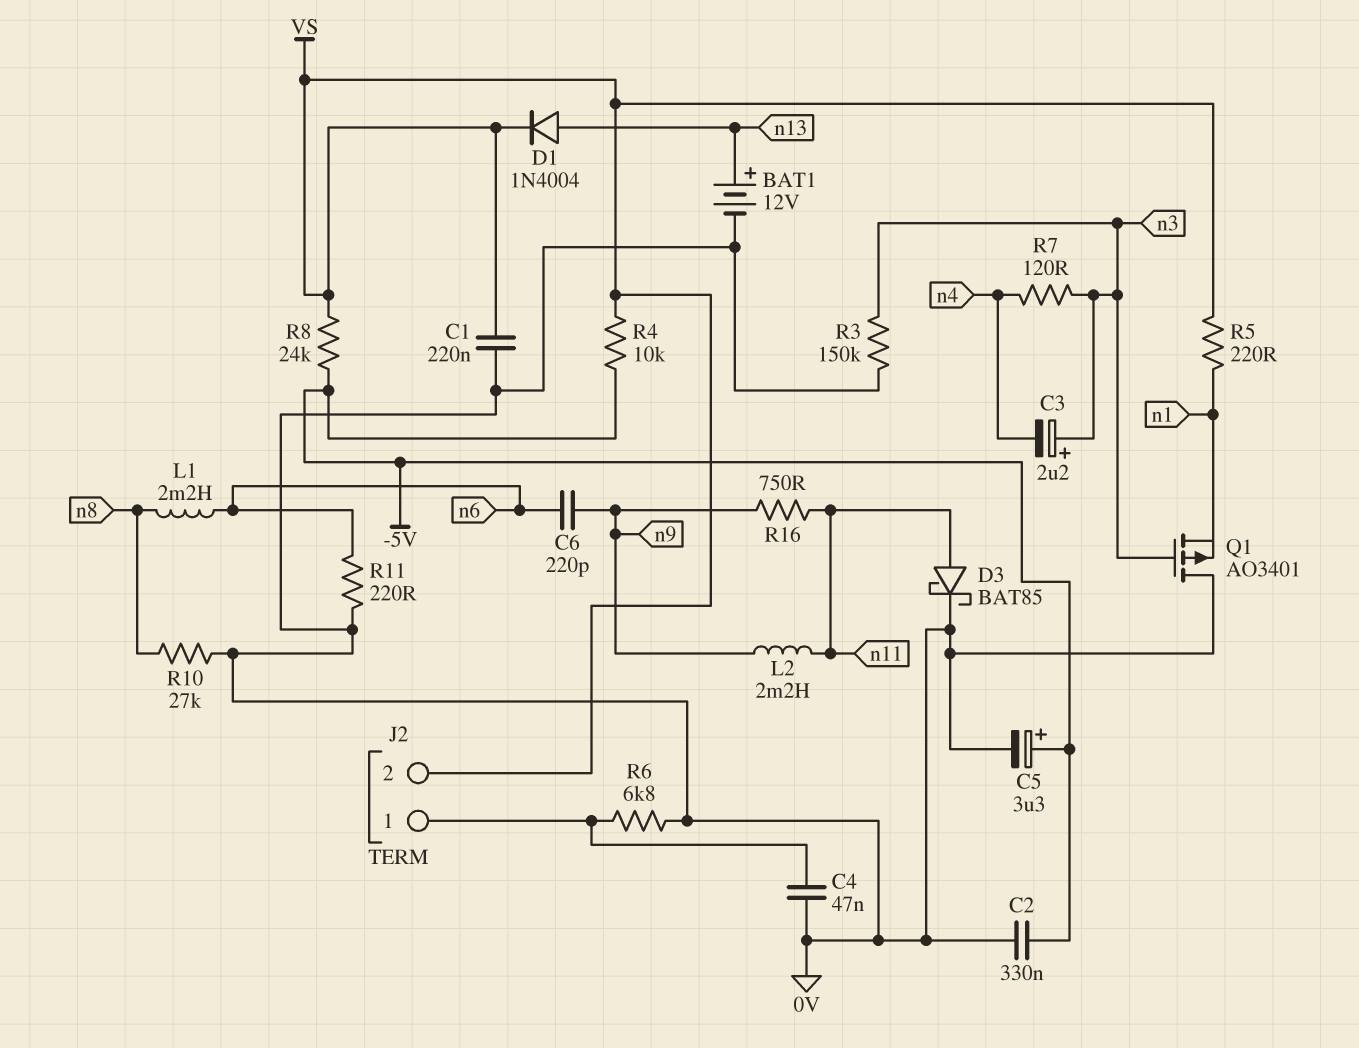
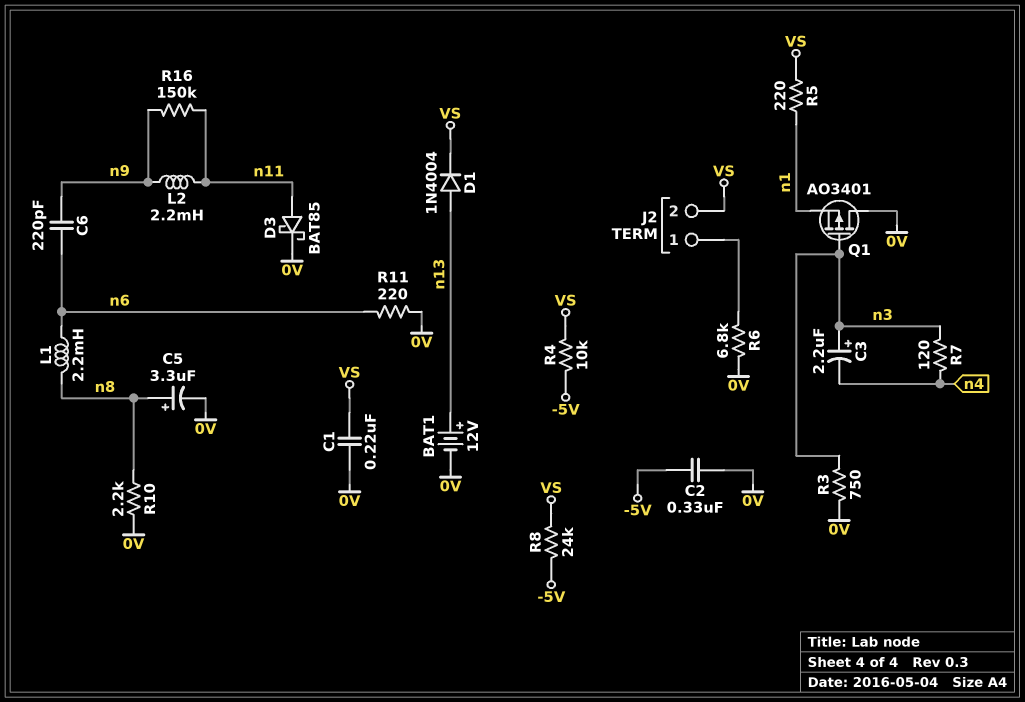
C4: 47nF (0V, J2/1) -> none
C5: 3.3uF (plus -5V, minus 0V) -> 3.3uF (plus n8, minus 0V)
R3: 150k (0V, n3) -> 750 (0V, n3)
R10: 27k (0V, n8) -> 2.2k (0V, n8)
R16: 750 (n9, n11) -> 150k (n9, n11)

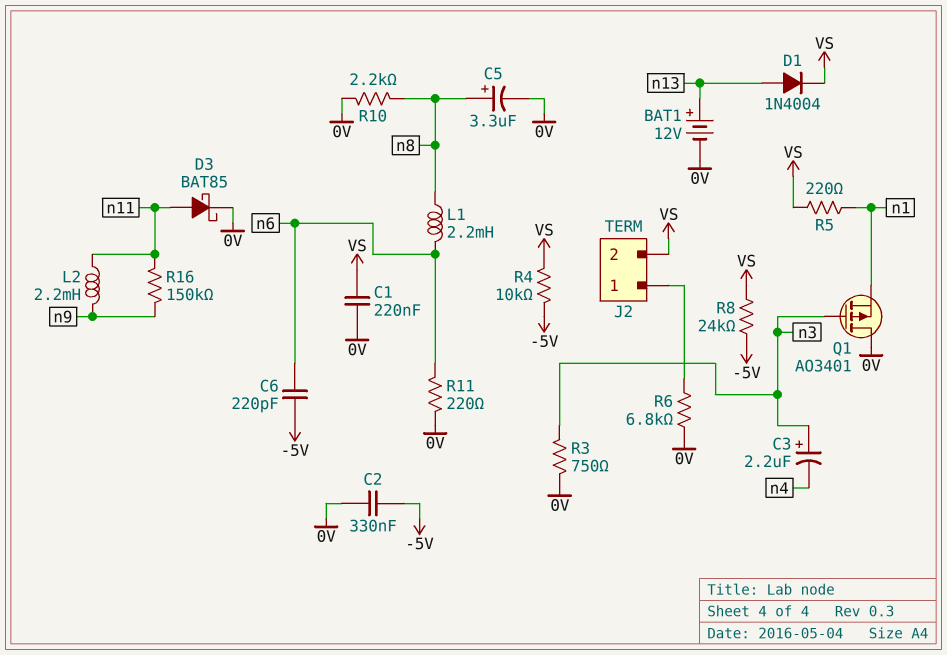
C6: 220pF (n6, n9) -> 220pF (-5V, n6)
R7: 120 (n3, n4) -> none

